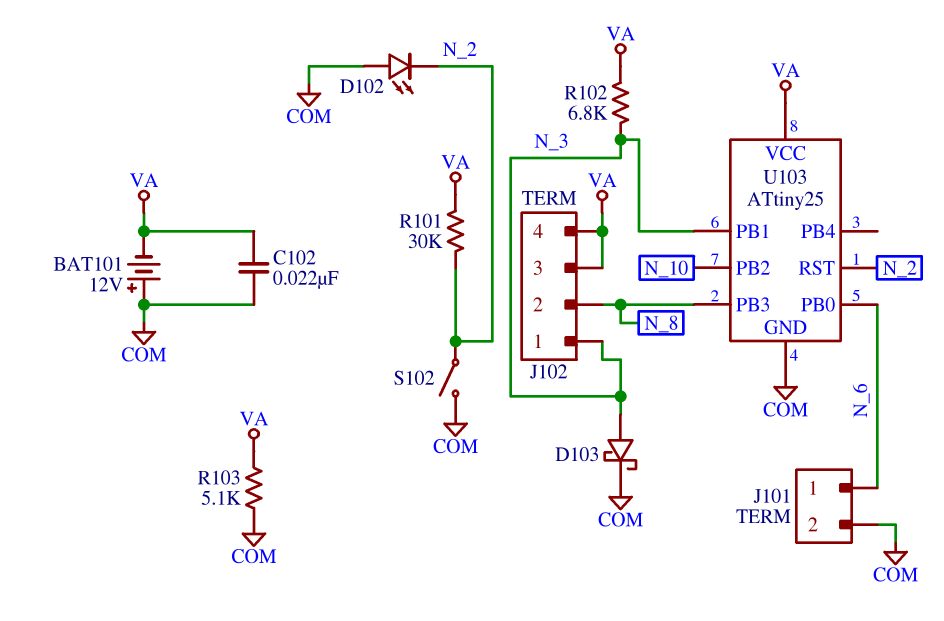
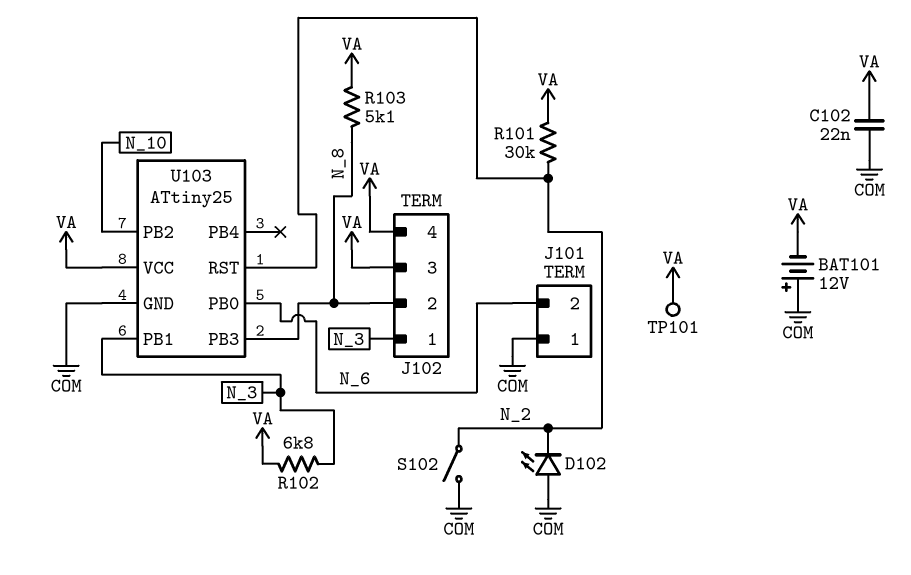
D103: schottky (A N_3, K COM) -> none
J101 pin 1: N_6 -> COM
J101 pin 2: COM -> N_6
R103: 5.1k (COM, VA) -> 5.1k (N_8, VA)
TP101: none -> test point (VA)

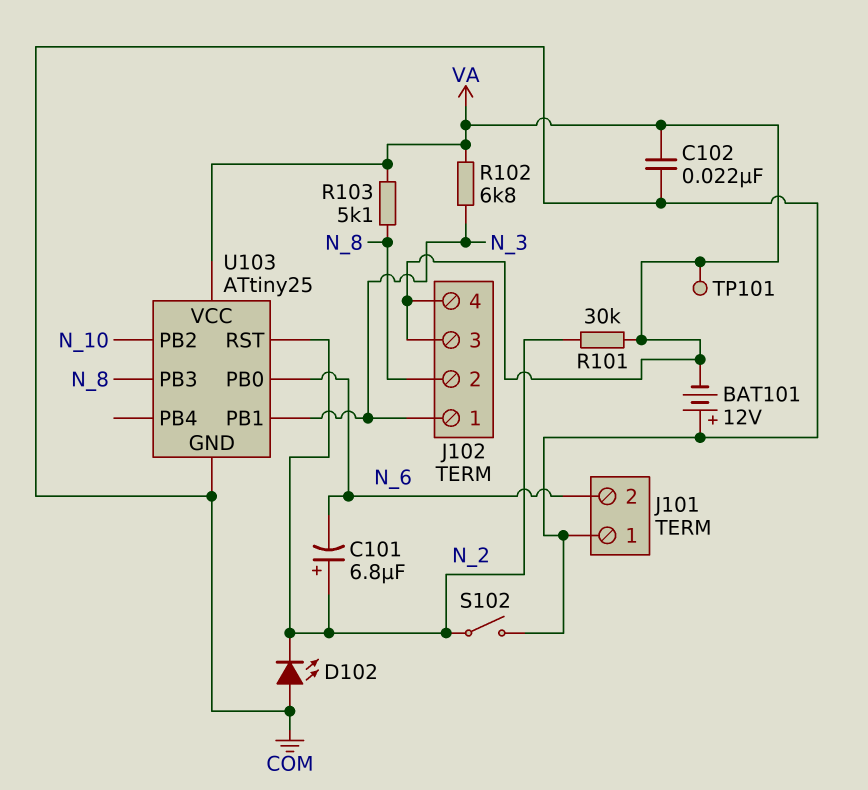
C101: none -> 6.8uF (plus N_2, minus N_6)

